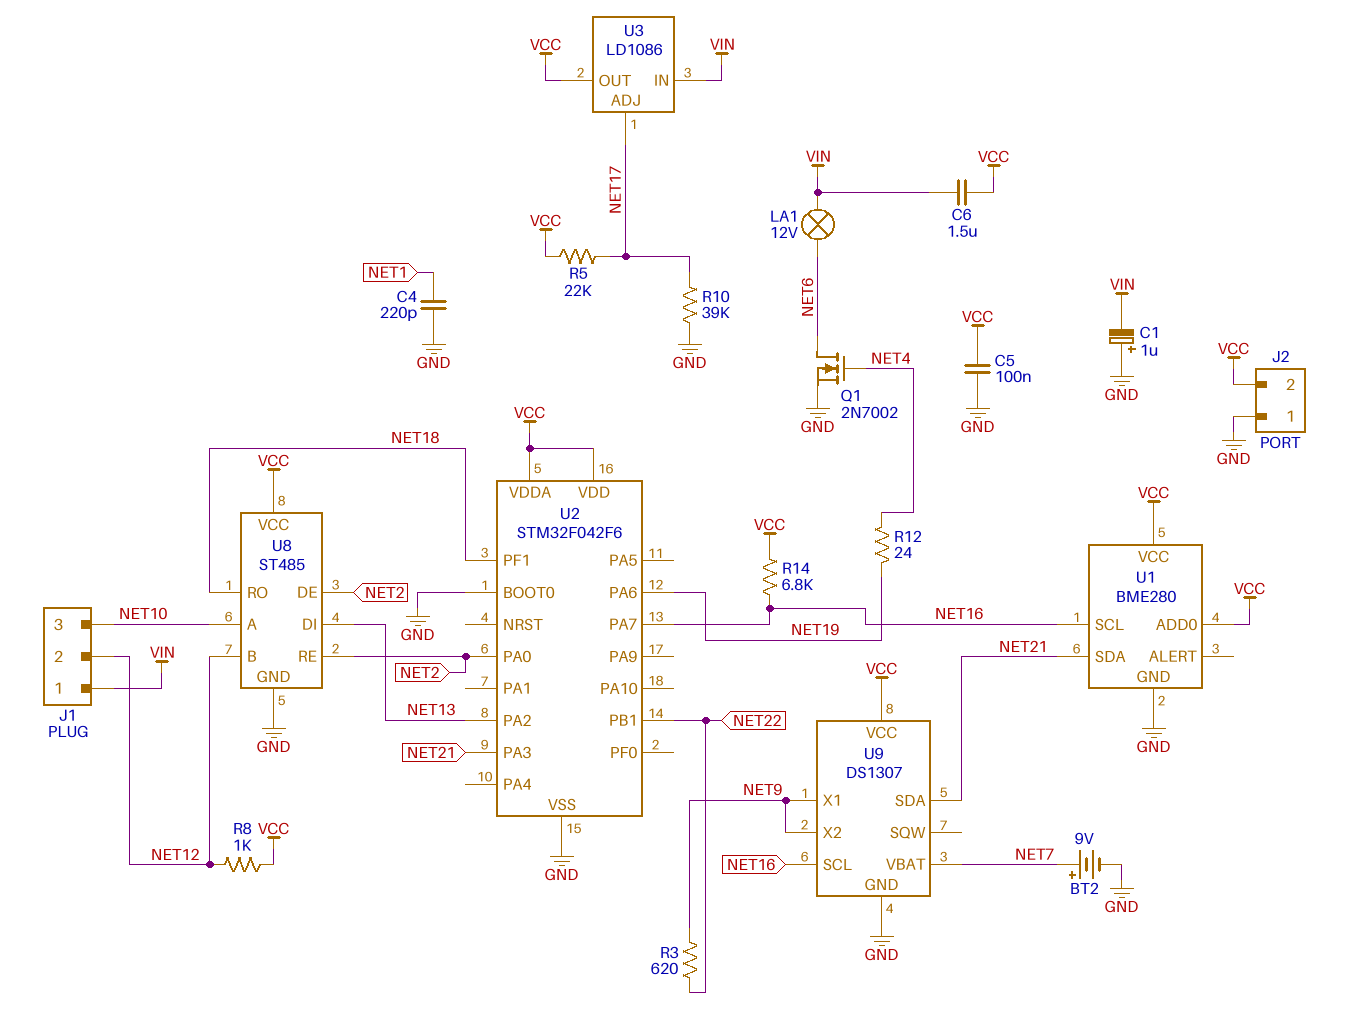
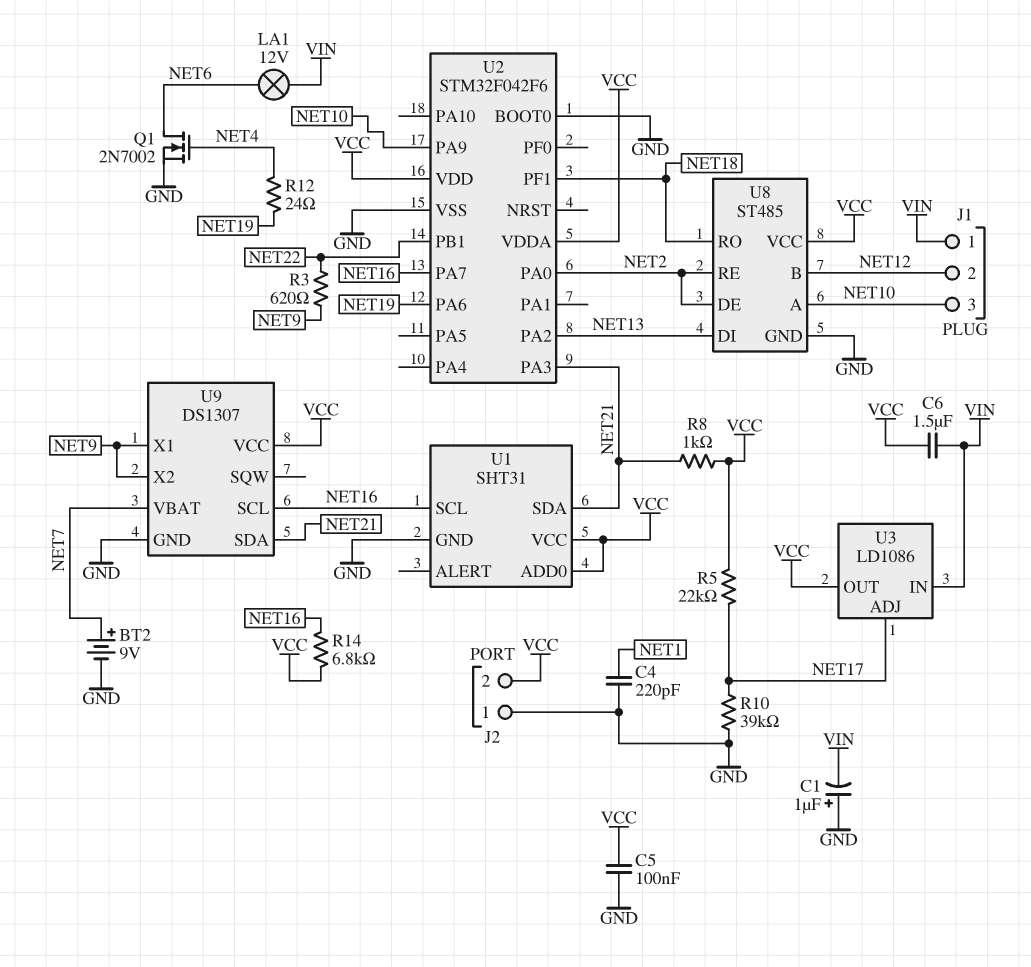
R8: 1k (NET12, VCC) -> 1k (NET21, VCC)
U1: BME280 -> SHT31
U2 pin PA9: none -> NET10

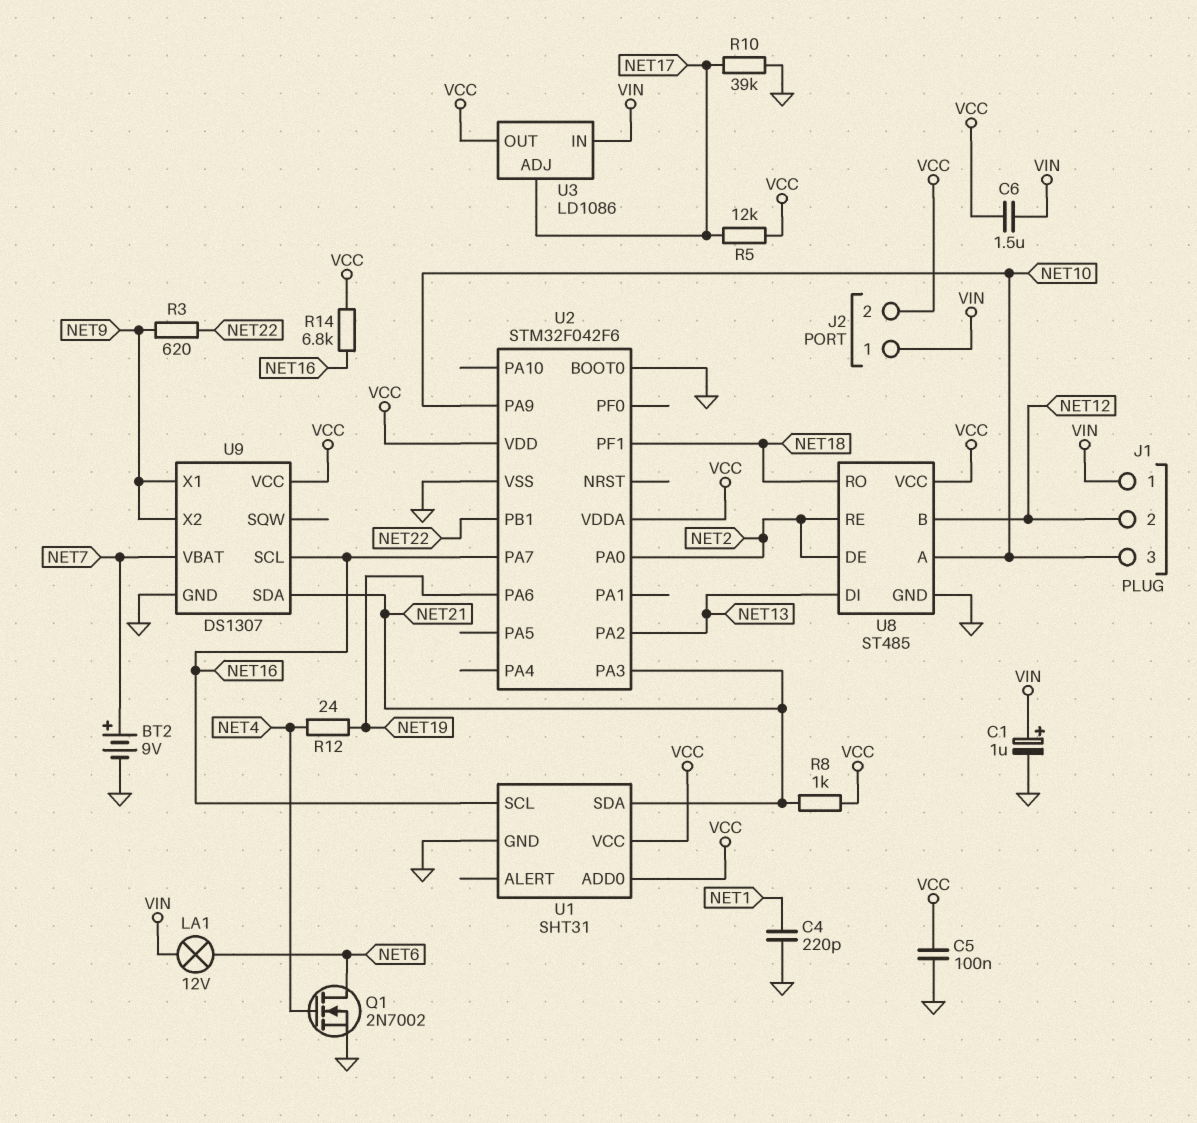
C1: 1uF (plus GND, minus VIN) -> 1uF (plus VIN, minus GND)
J2 pin 1: GND -> VIN
R5: 22k (NET17, VCC) -> 12k (NET17, VCC)

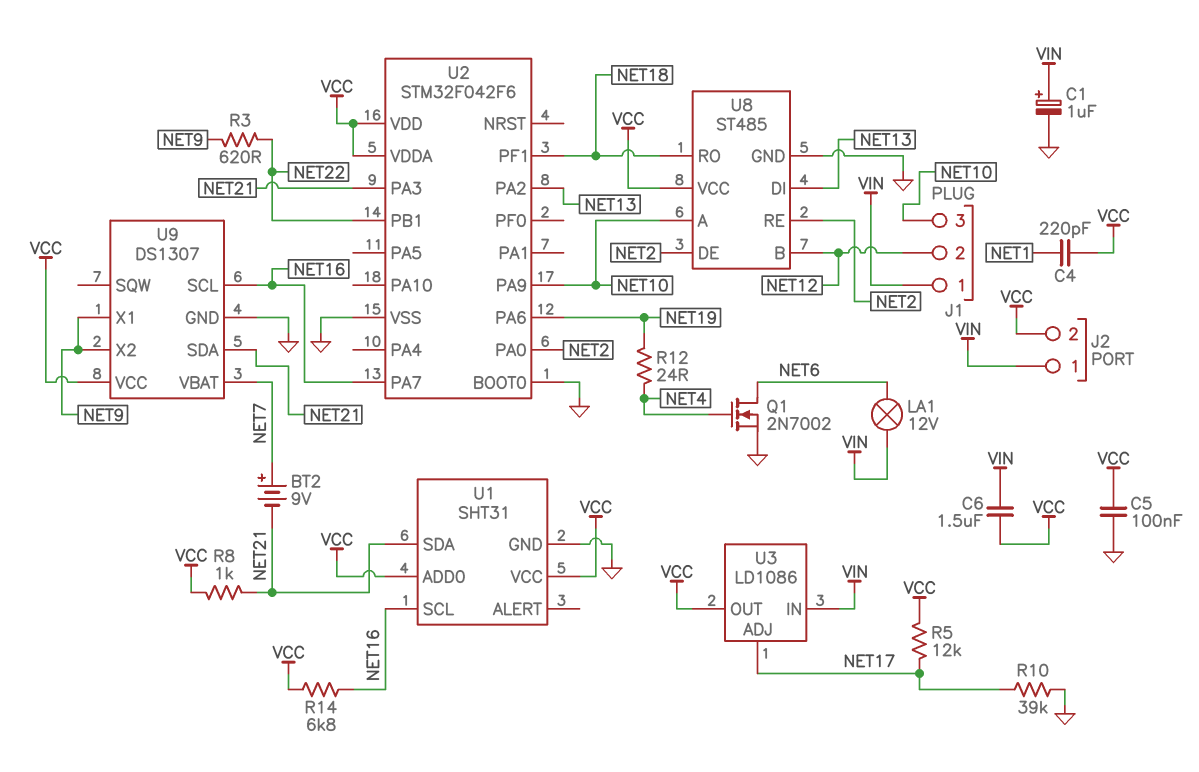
BT2: 9V (plus NET7, minus GND) -> 9V (plus NET7, minus NET21)
C4: 220pF (GND, NET1) -> 220pF (NET1, VCC)

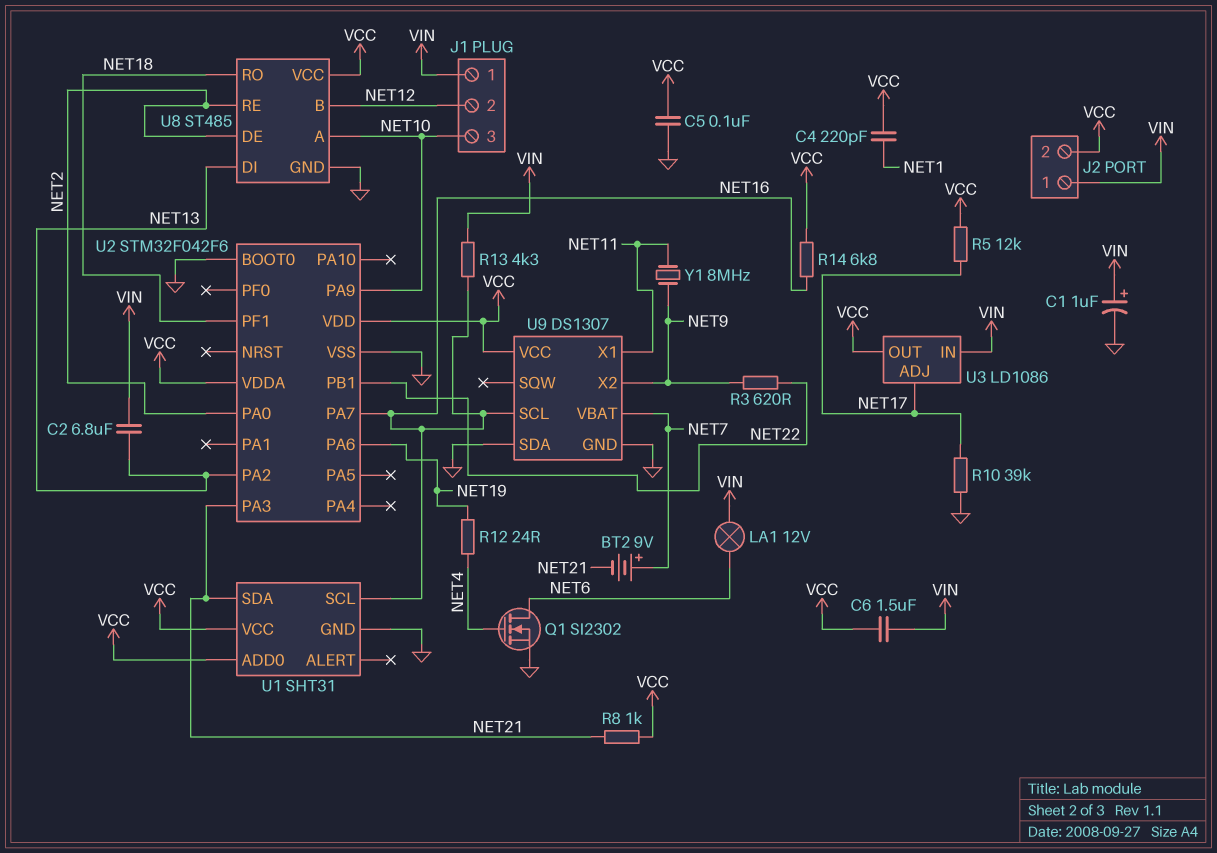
C2: none -> 6.8uF (NET13, VIN)
Q1: NMOS 2N7002 (G NET4, D NET6, S GND) -> NMOS SI2302 (G NET4, D NET6, S GND)
R13: none -> 4.3k (NET16, VIN)
U9 pin SDA: NET21 -> GND
U9 pin X1: NET9 -> NET11
Y1: none -> 8MHz (NET9, NET11)

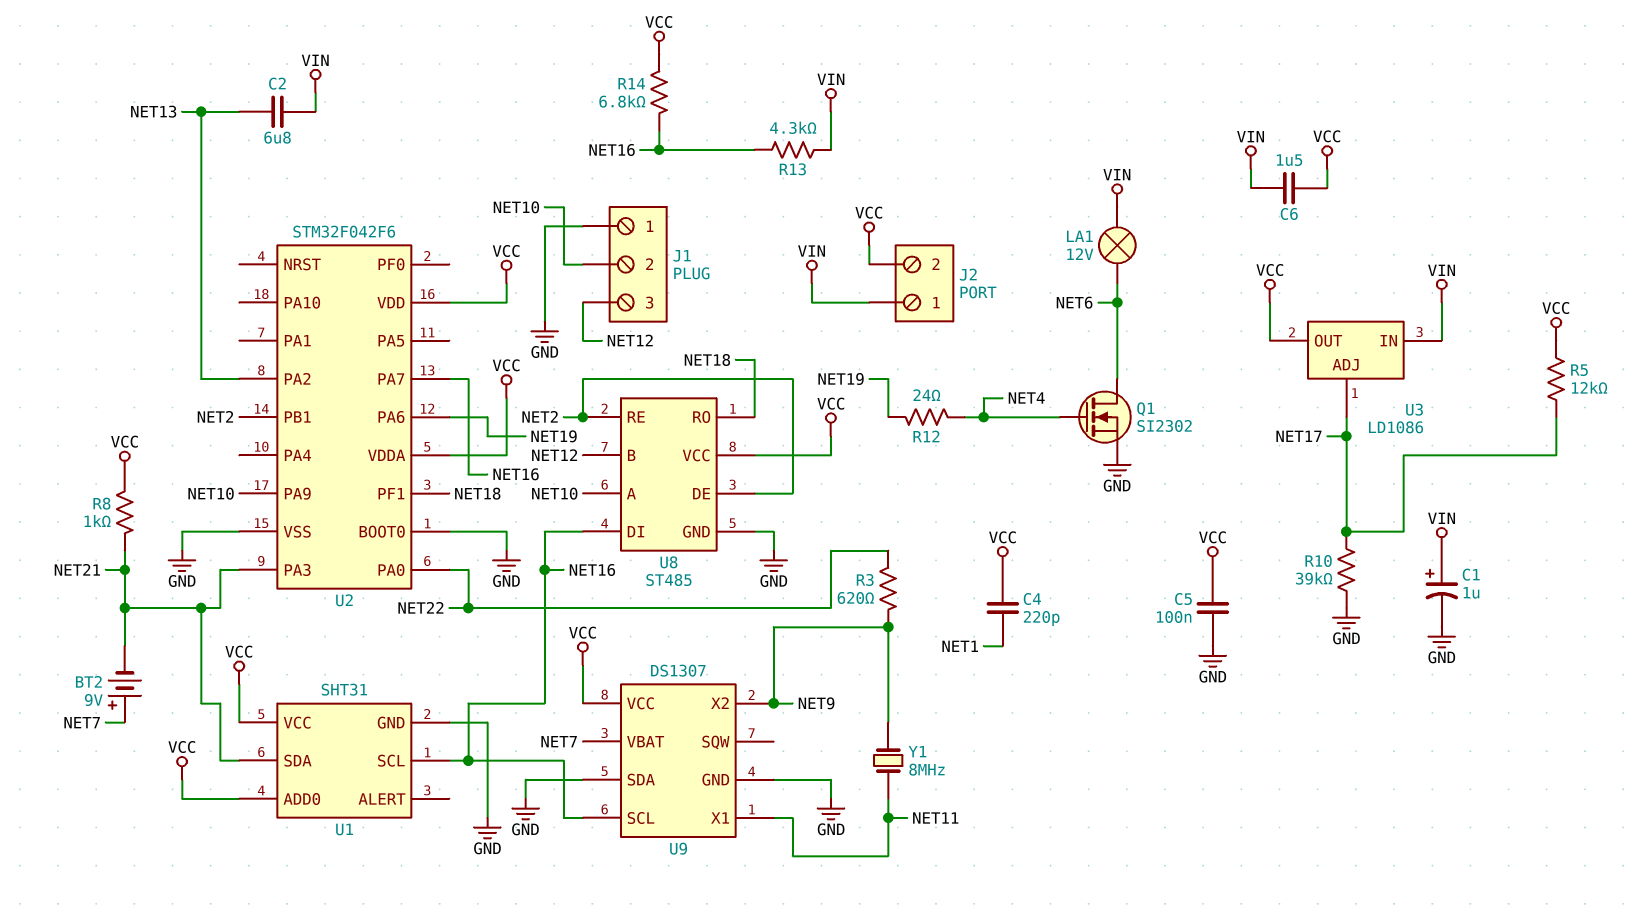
J1 pin 1: VIN -> GND
J1 pin 2: NET12 -> NET10
J1 pin 3: NET10 -> NET12
U2 pin PA0: NET2 -> NET22
U2 pin PB1: NET22 -> NET2
U8 pin DI: NET13 -> NET16

